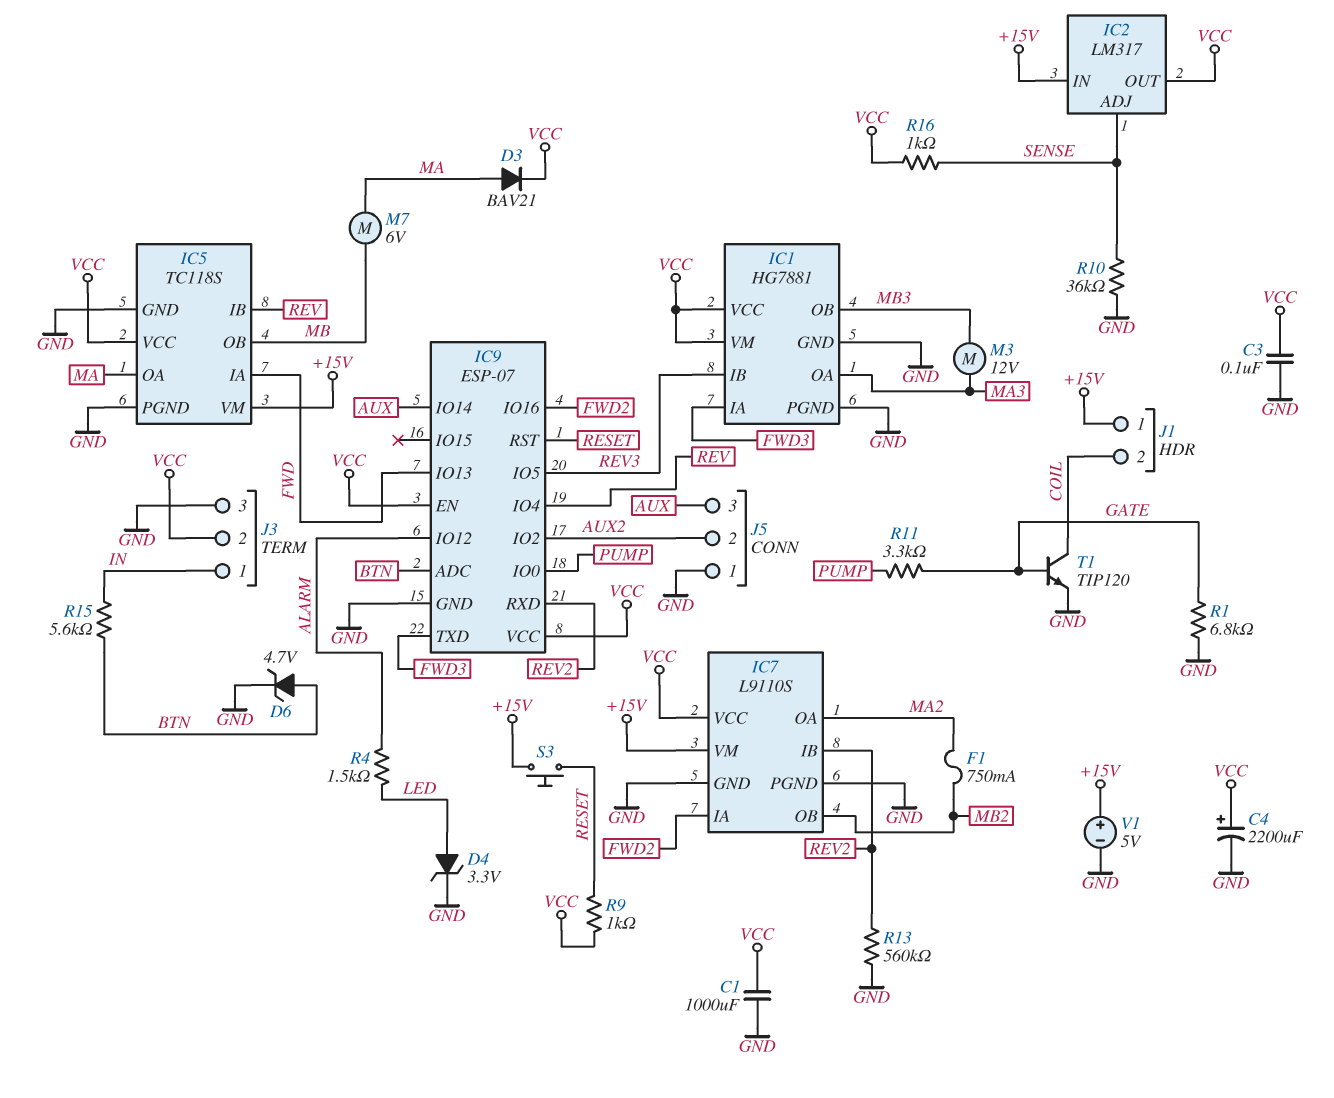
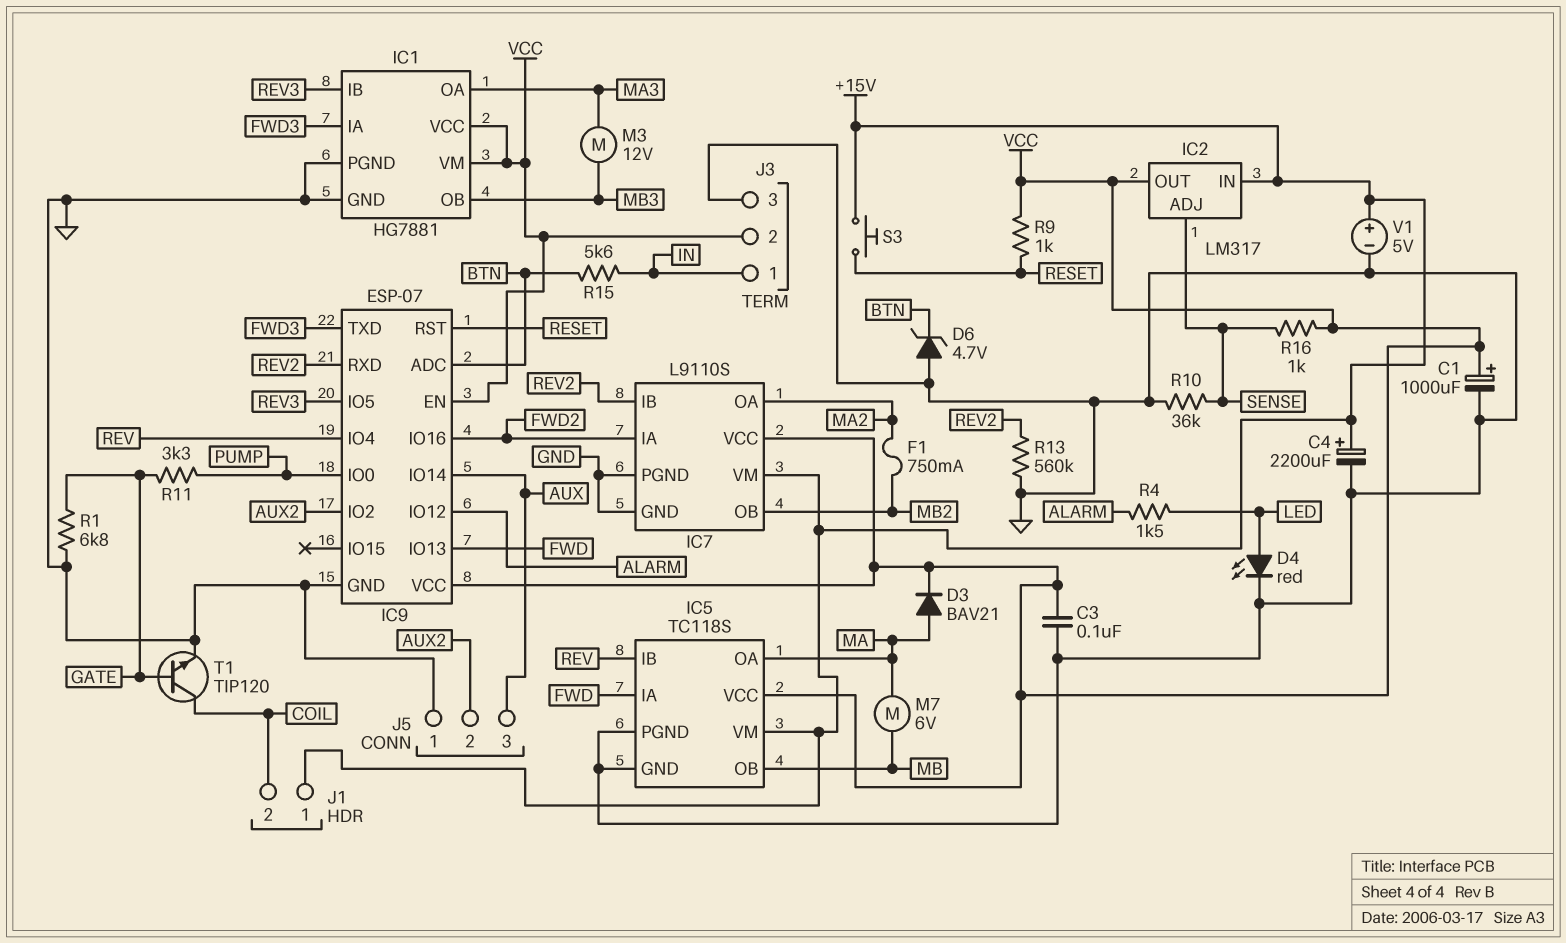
C1: 1000uF (GND, VCC) -> 1000uF (plus VCC, minus GND)
C4: 2200uF (plus VCC, minus GND) -> 2200uF (plus +15V, minus GND)
D4: zener 3.3V (A LED, K GND) -> LED red (A LED, K GND)
D6: zener 4.7V (A BTN, K GND) -> zener 4.7V (A GND, K BTN)

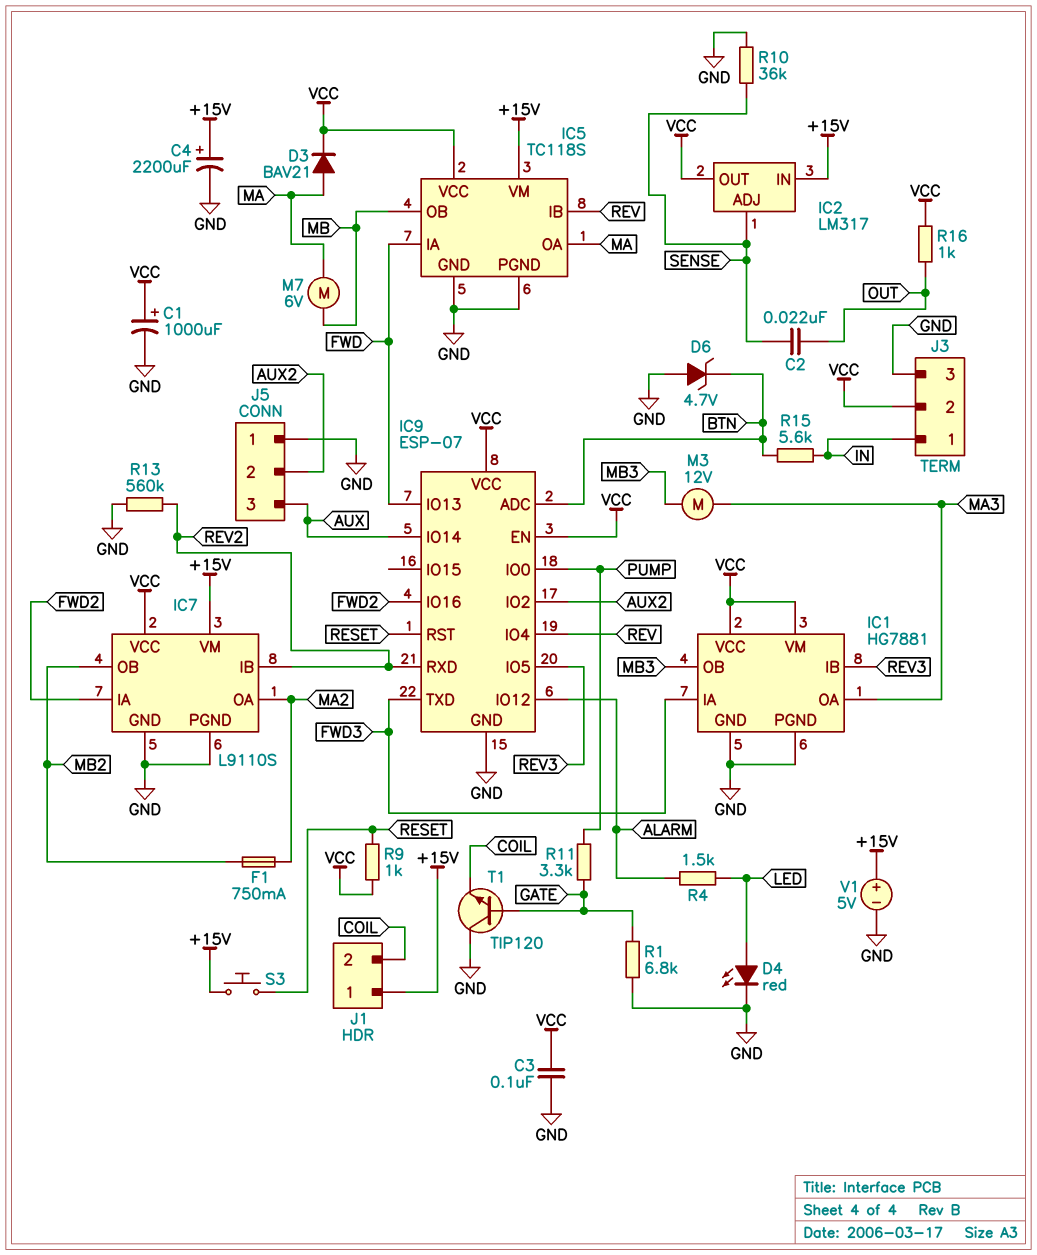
C2: none -> 22nF (OUT, SENSE)
R16: 1k (SENSE, VCC) -> 1k (OUT, VCC)
T1: NPN TIP120 (B GATE, C COIL, E GND) -> NPN TIP120 (B GATE, C GND, E COIL)

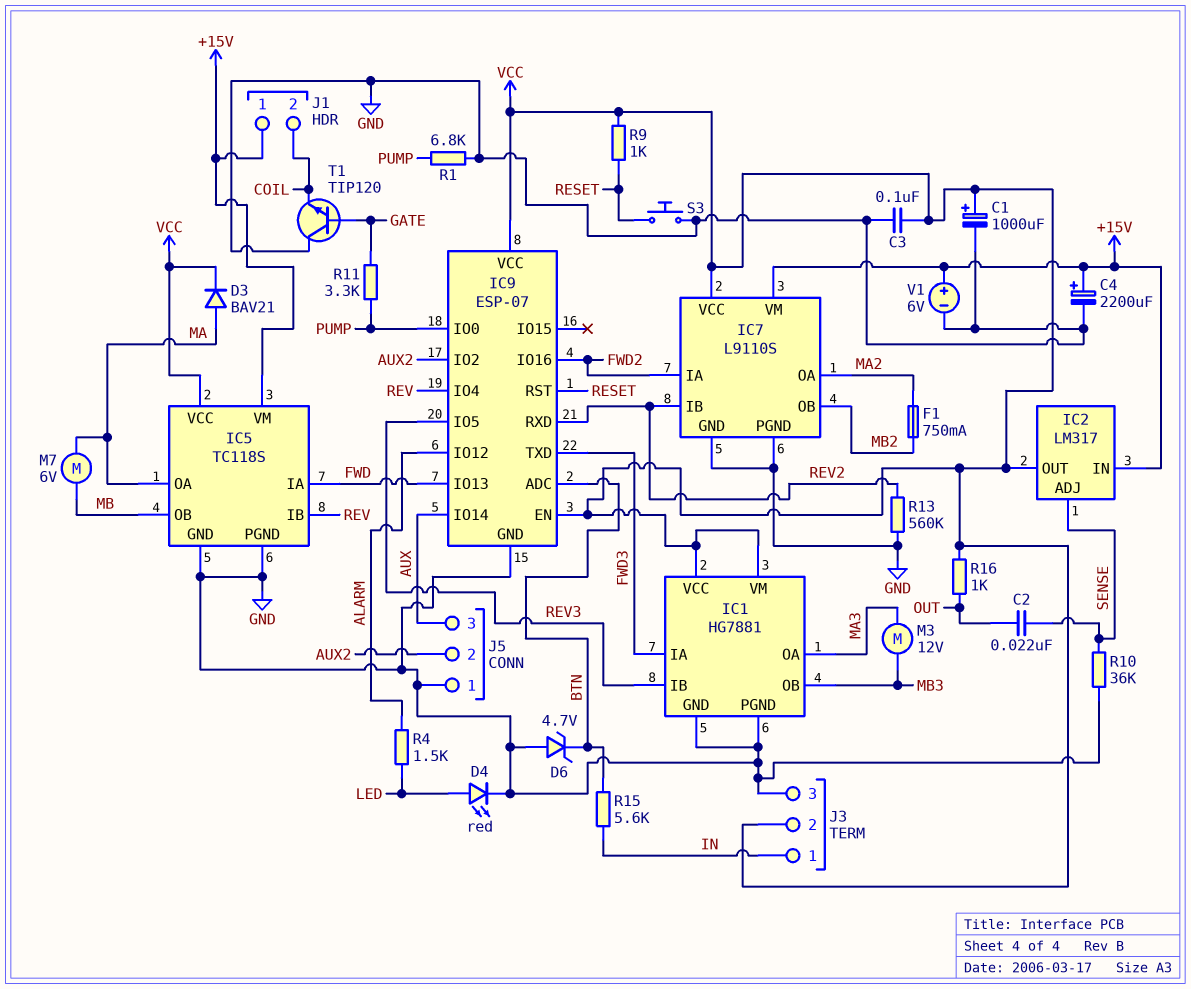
R1: 6.8k (GATE, GND) -> 6.8k (GND, PUMP)
S3: button (+15V, RESET) -> button (GND, RESET)
V1: 5V (plus +15V, minus GND) -> 6V (plus +15V, minus GND)

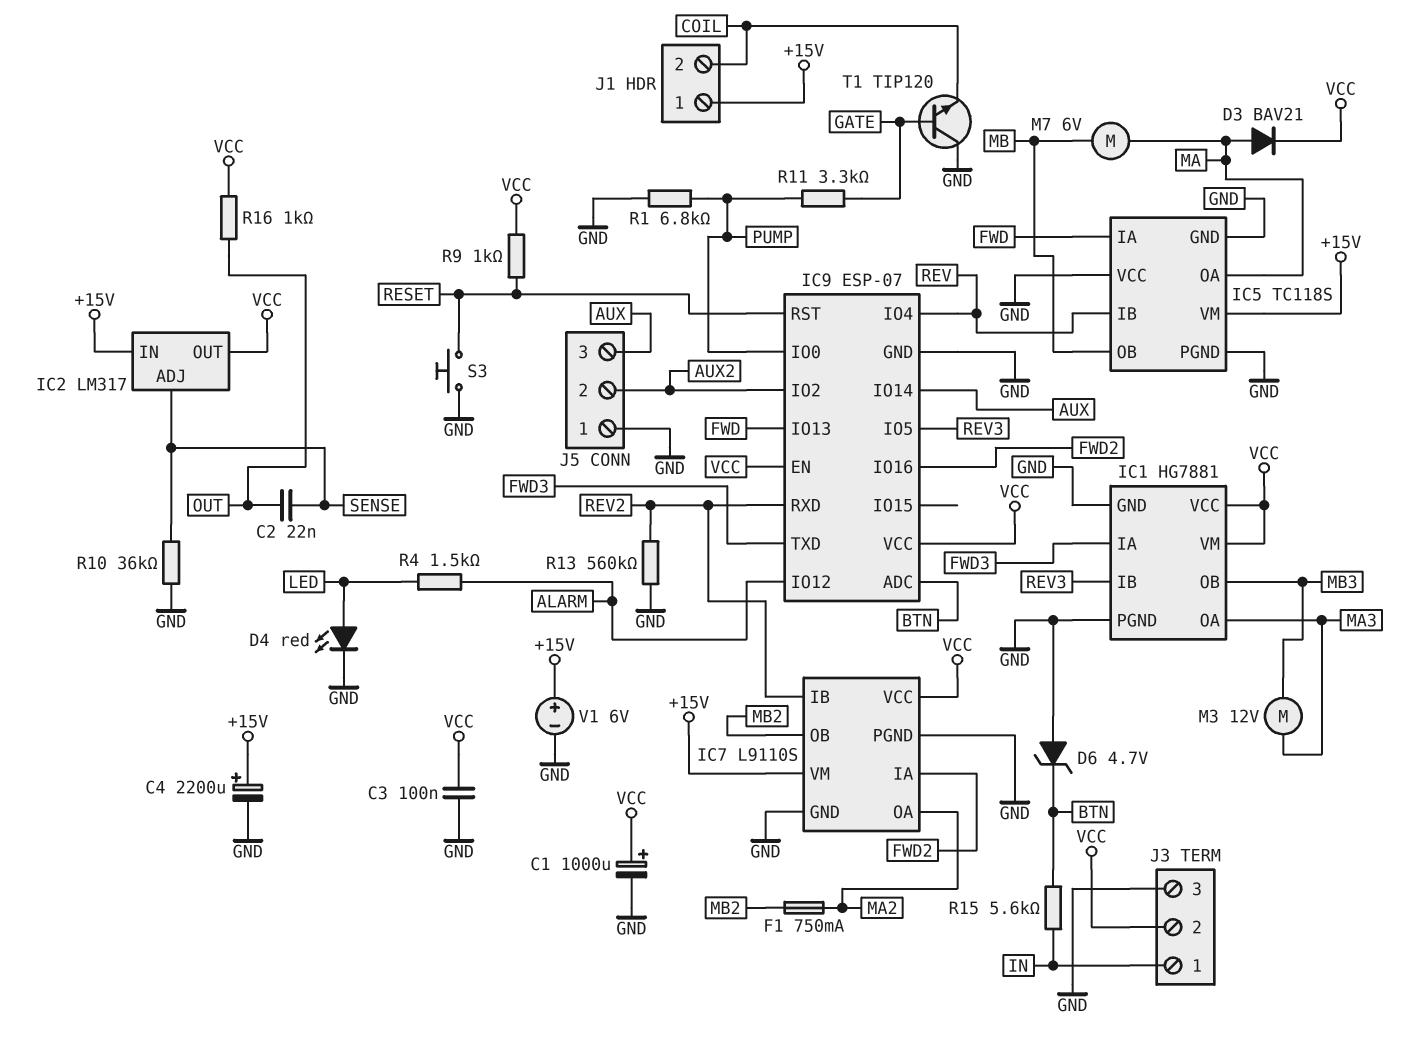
IC5 pin VCC: VCC -> GND

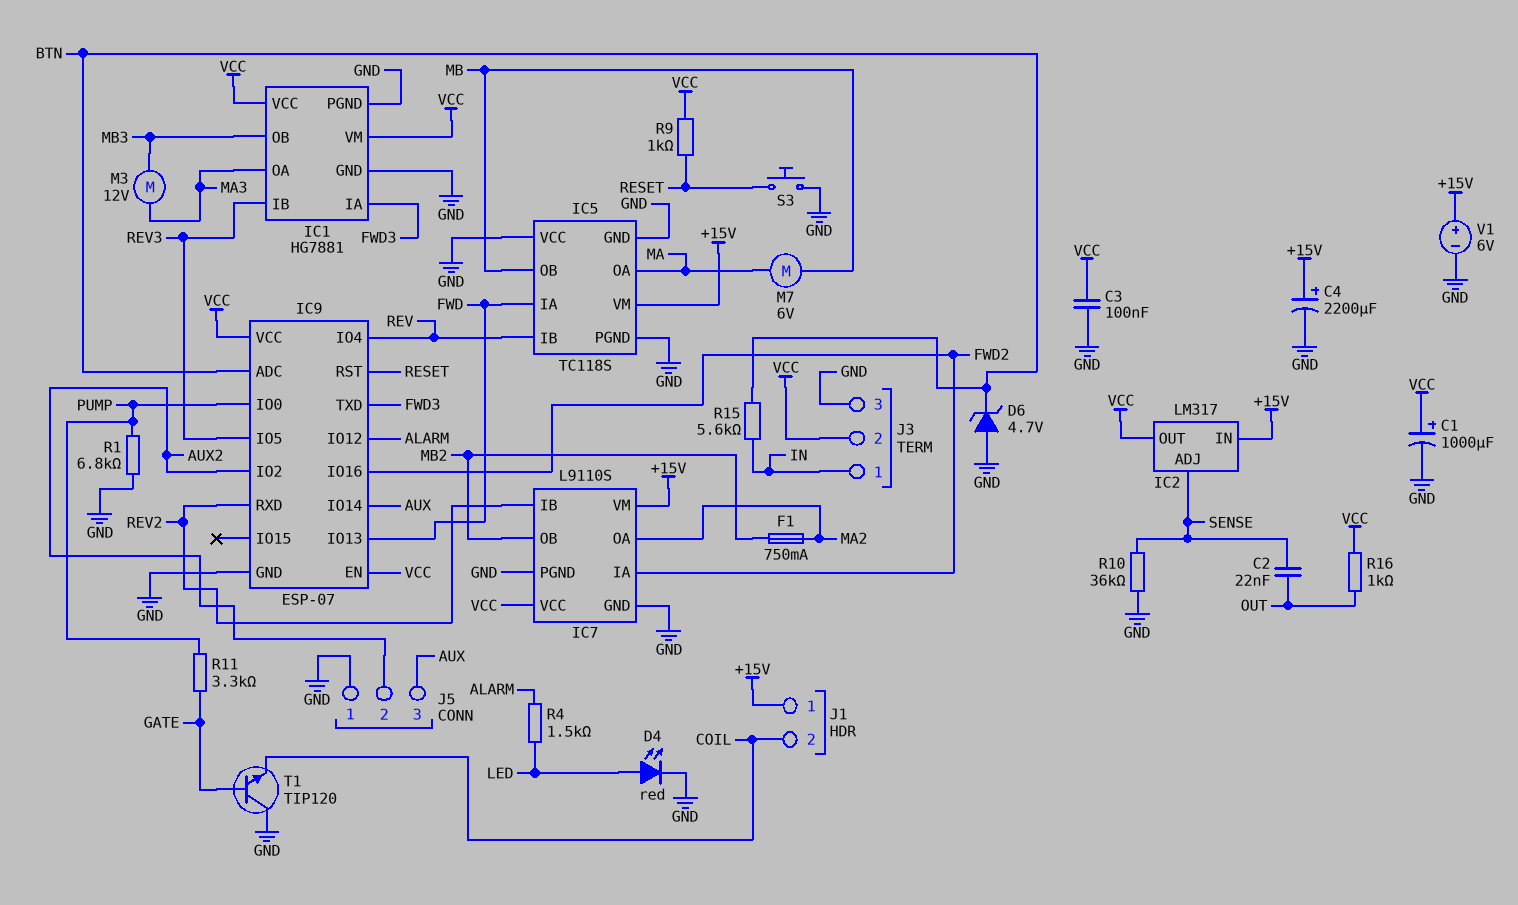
D3: diode BAV21 (A MA, K VCC) -> none
R13: 560k (GND, REV2) -> none

